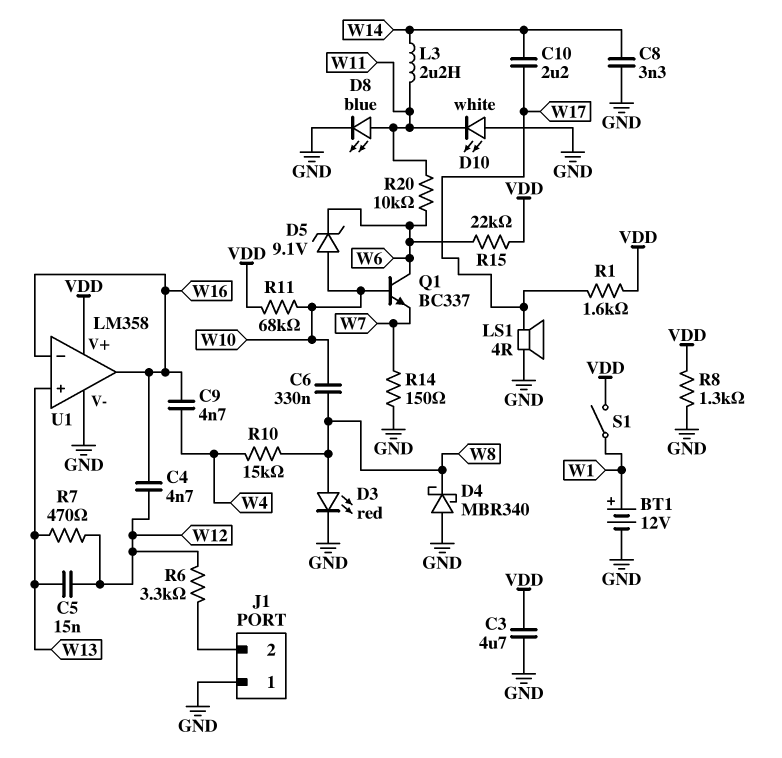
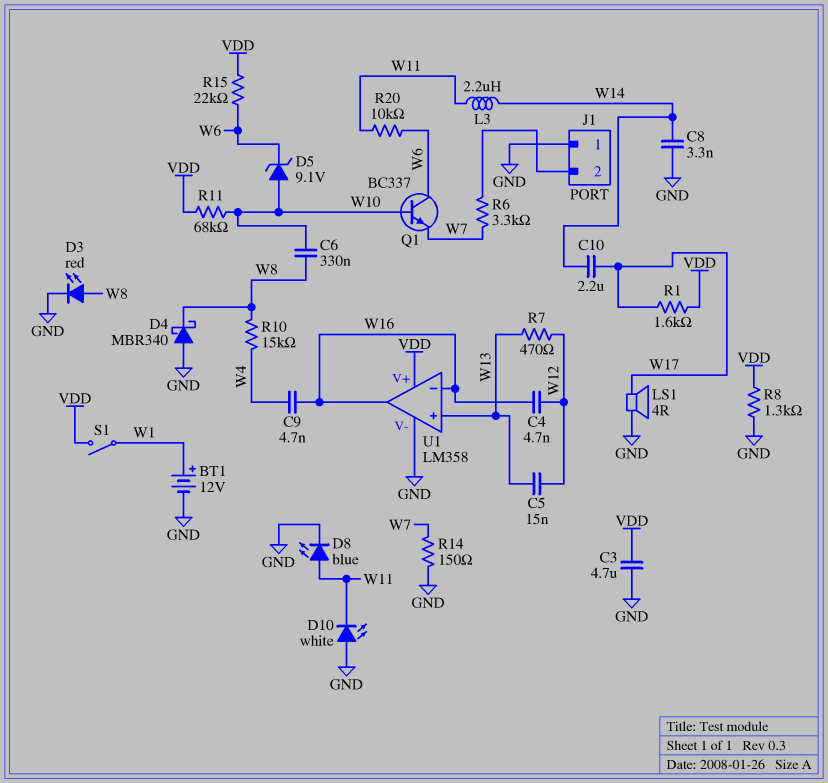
R6: 3.3k (J1/2, W12) -> 3.3k (J1/2, W7)

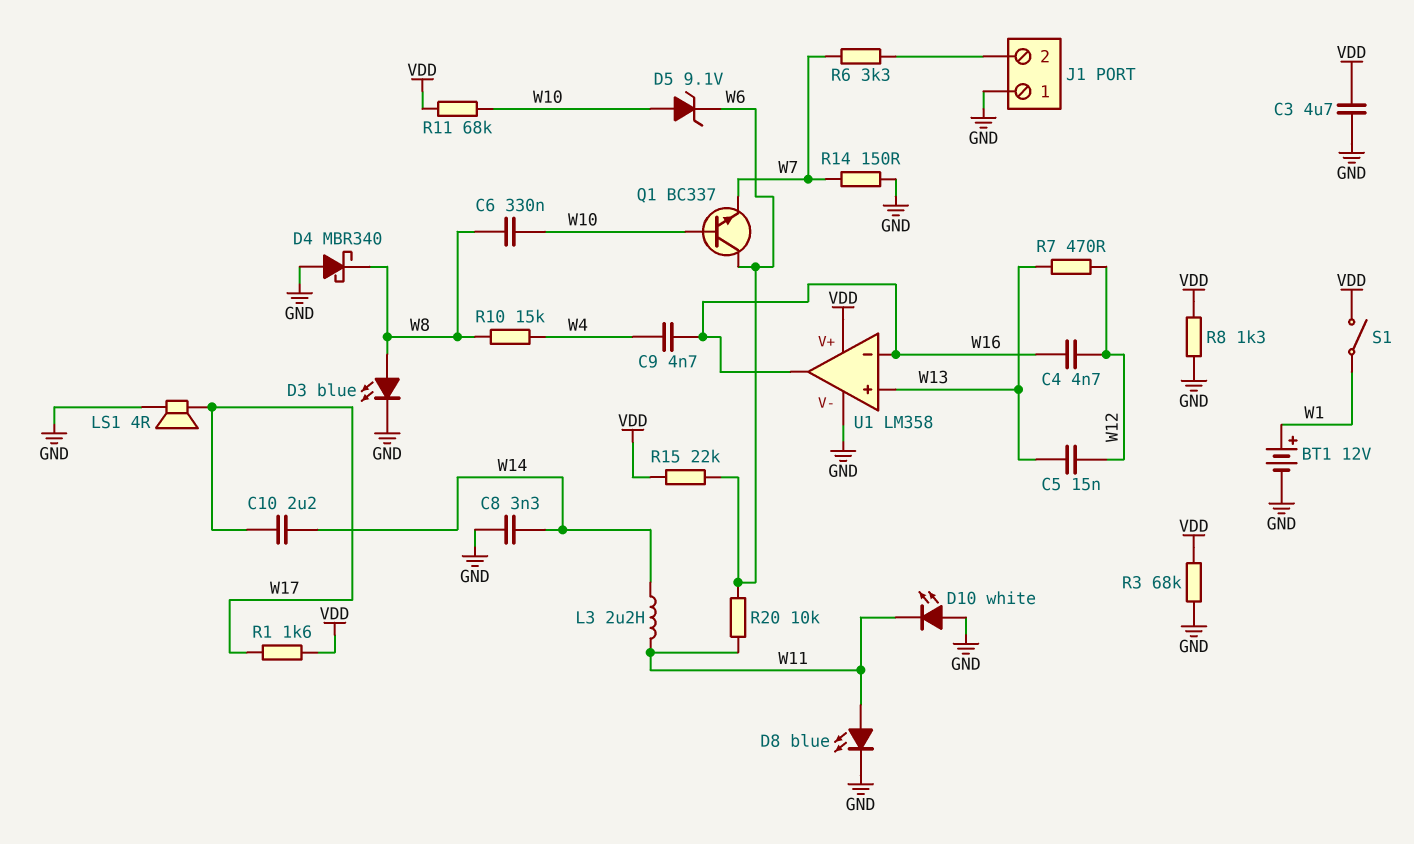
D3: LED red (A W8, K GND) -> LED blue (A W8, K GND)
R3: none -> 68k (GND, VDD)

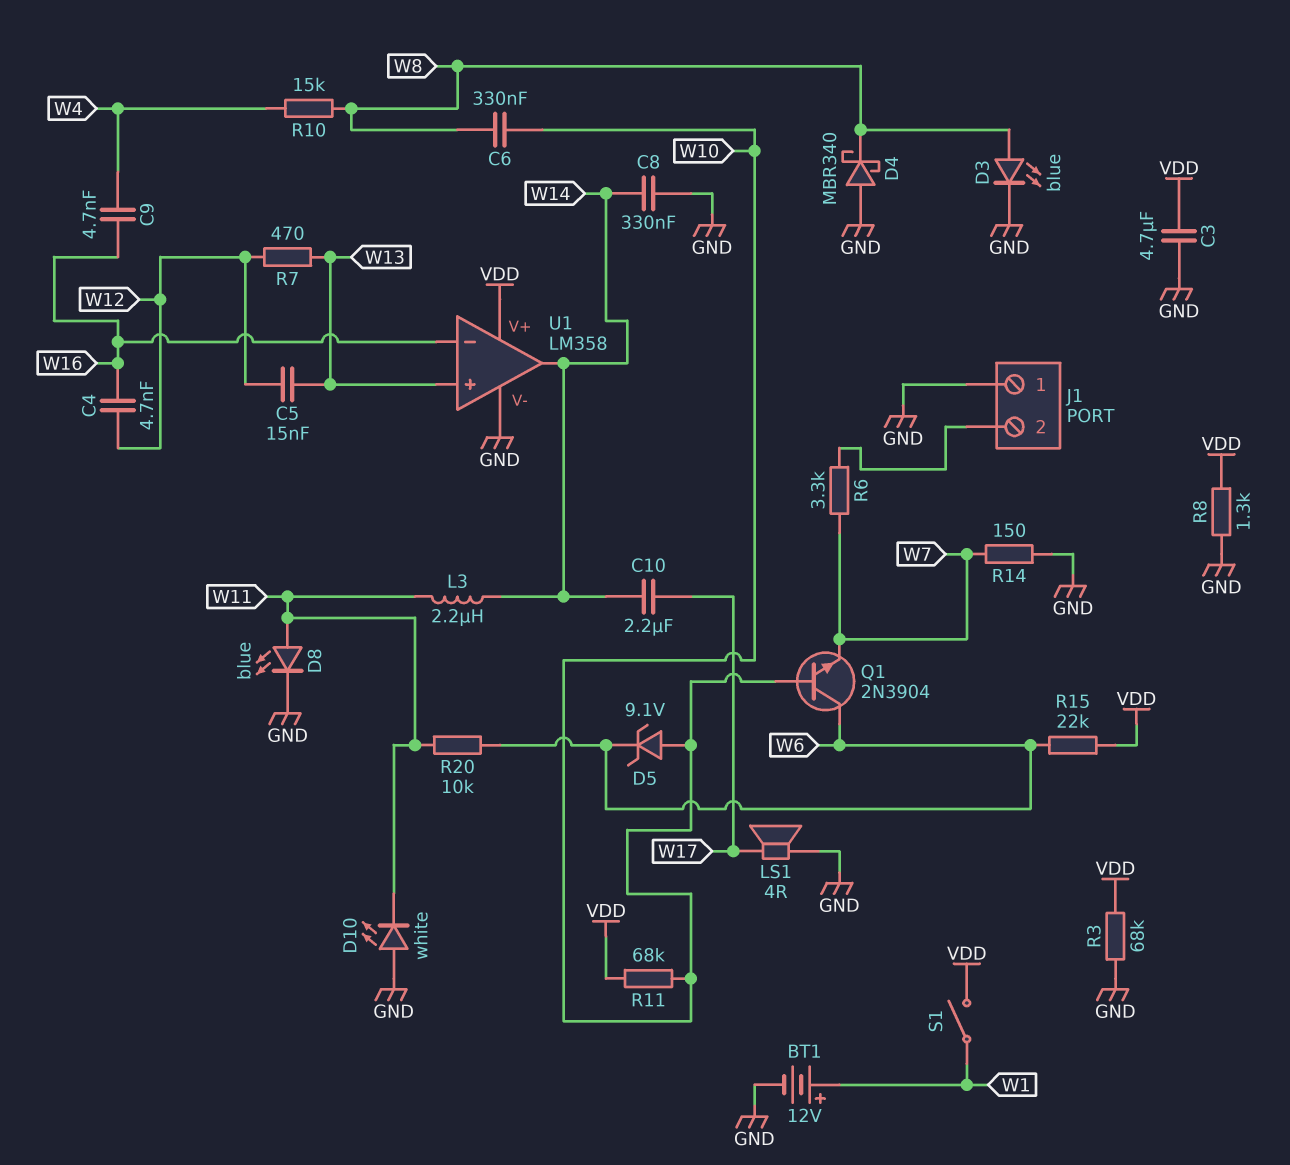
C8: 3.3nF (GND, W14) -> 330nF (GND, W14)
Q1: NPN BC337 (B W10, C W6, E W7) -> NPN 2N3904 (B W10, C W6, E W7)
R1: 1.6k (VDD, W17) -> none
U1 pin out: W16 -> W14

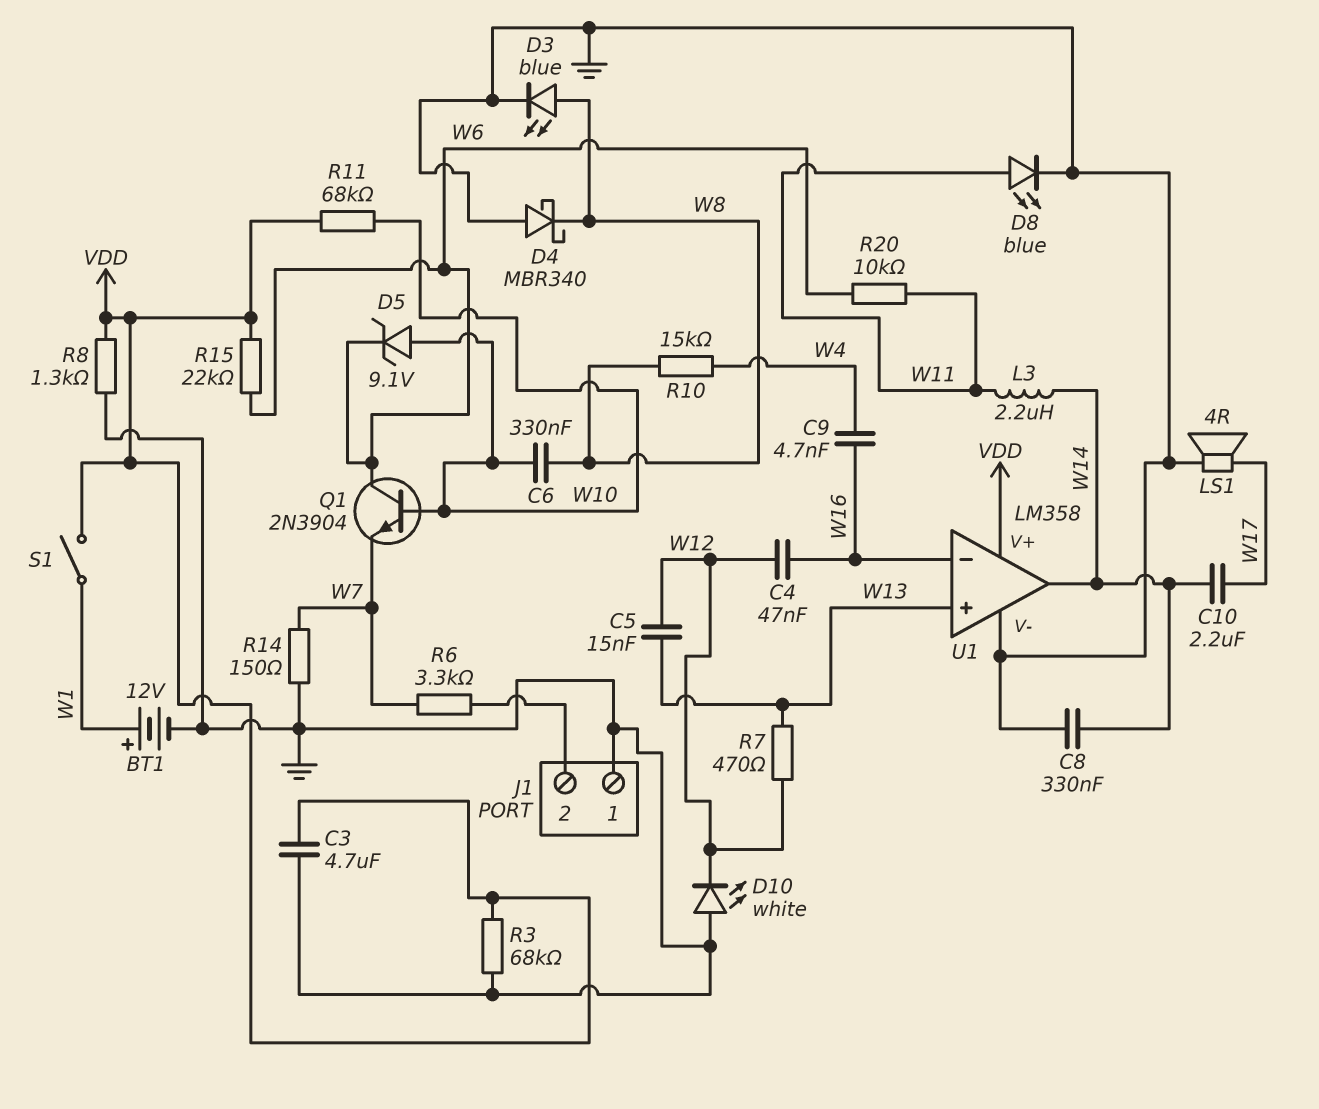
C4: 4.7nF (W12, W16) -> 47nF (W12, W16)
D10: LED white (A GND, K W11) -> LED white (A GND, K W12)

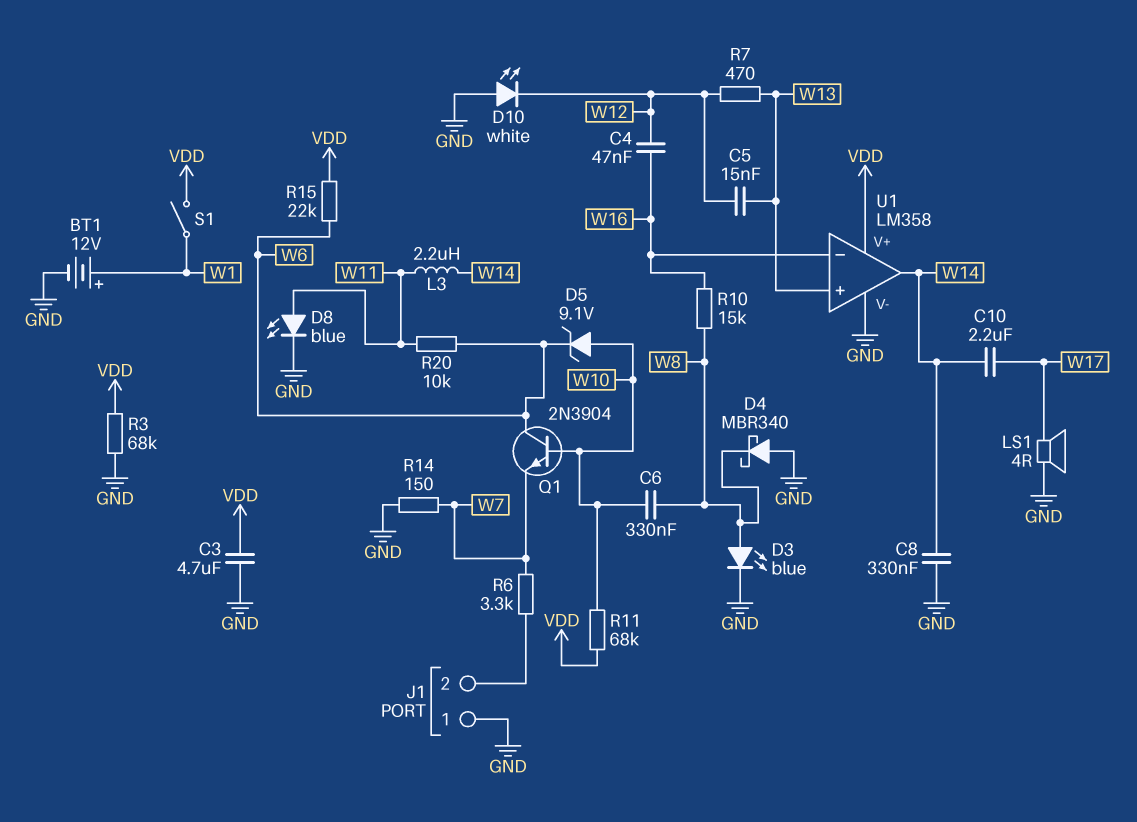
C9: 4.7nF (W4, W16) -> none
R8: 1.3k (GND, VDD) -> none
R10: 15k (W4, W8) -> 15k (W8, W16)

